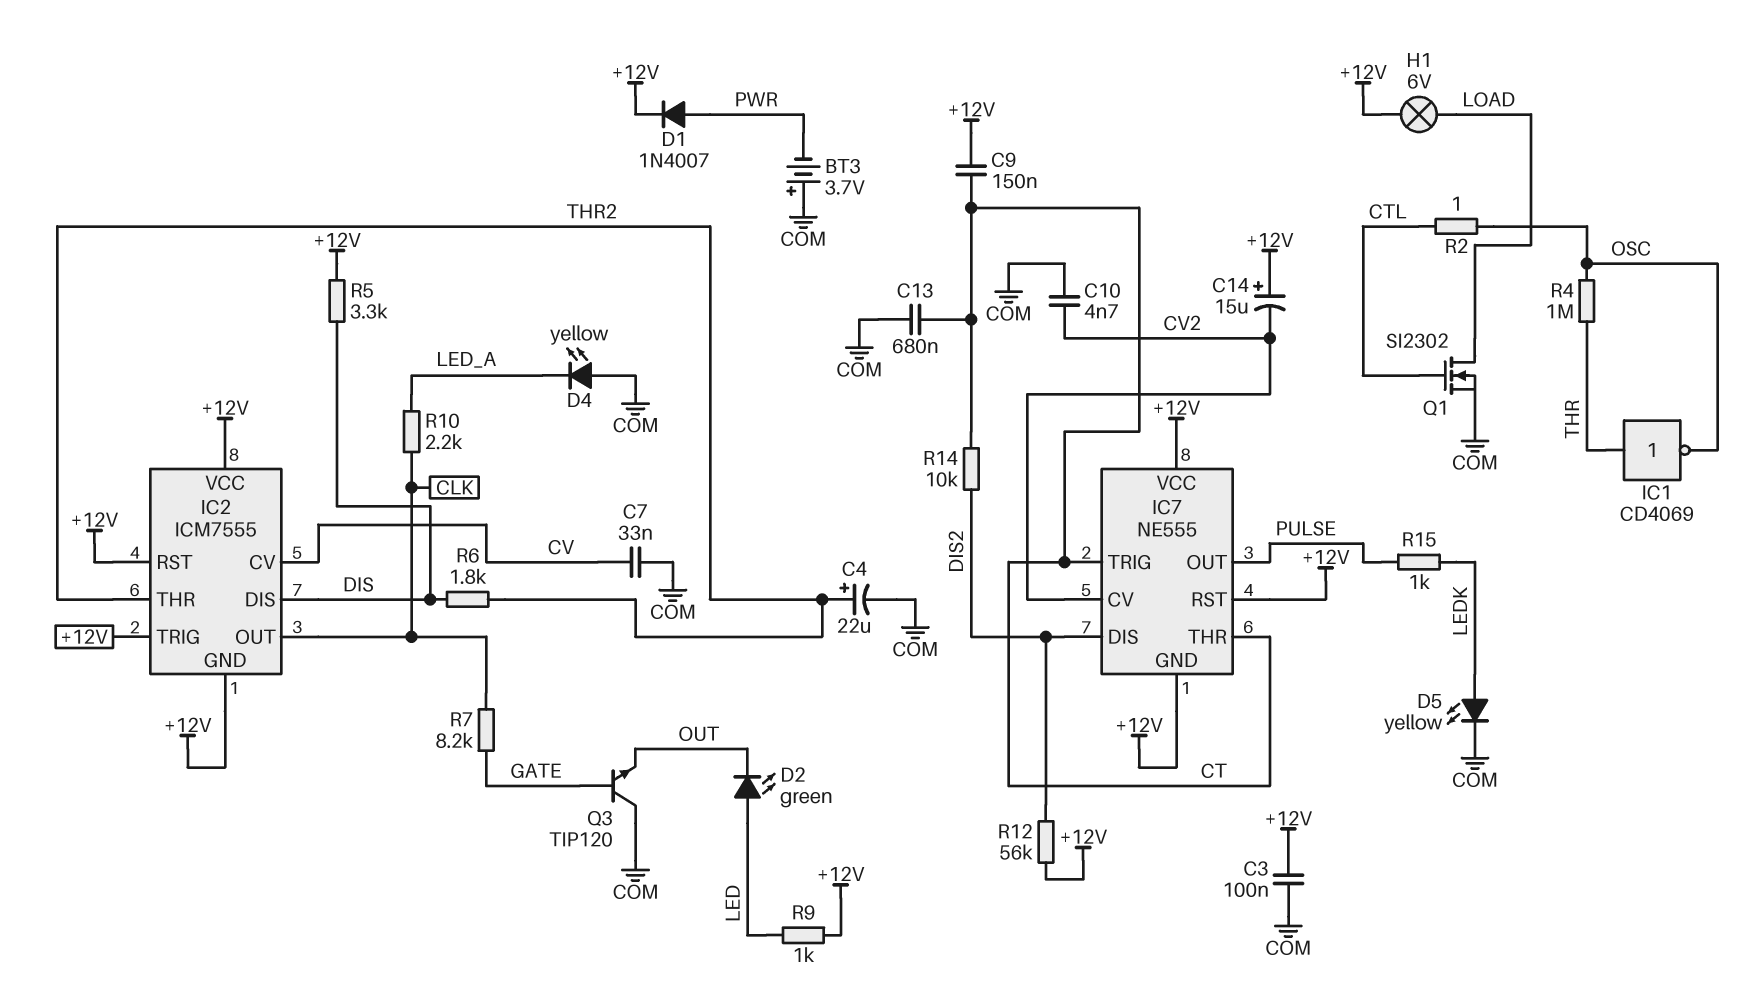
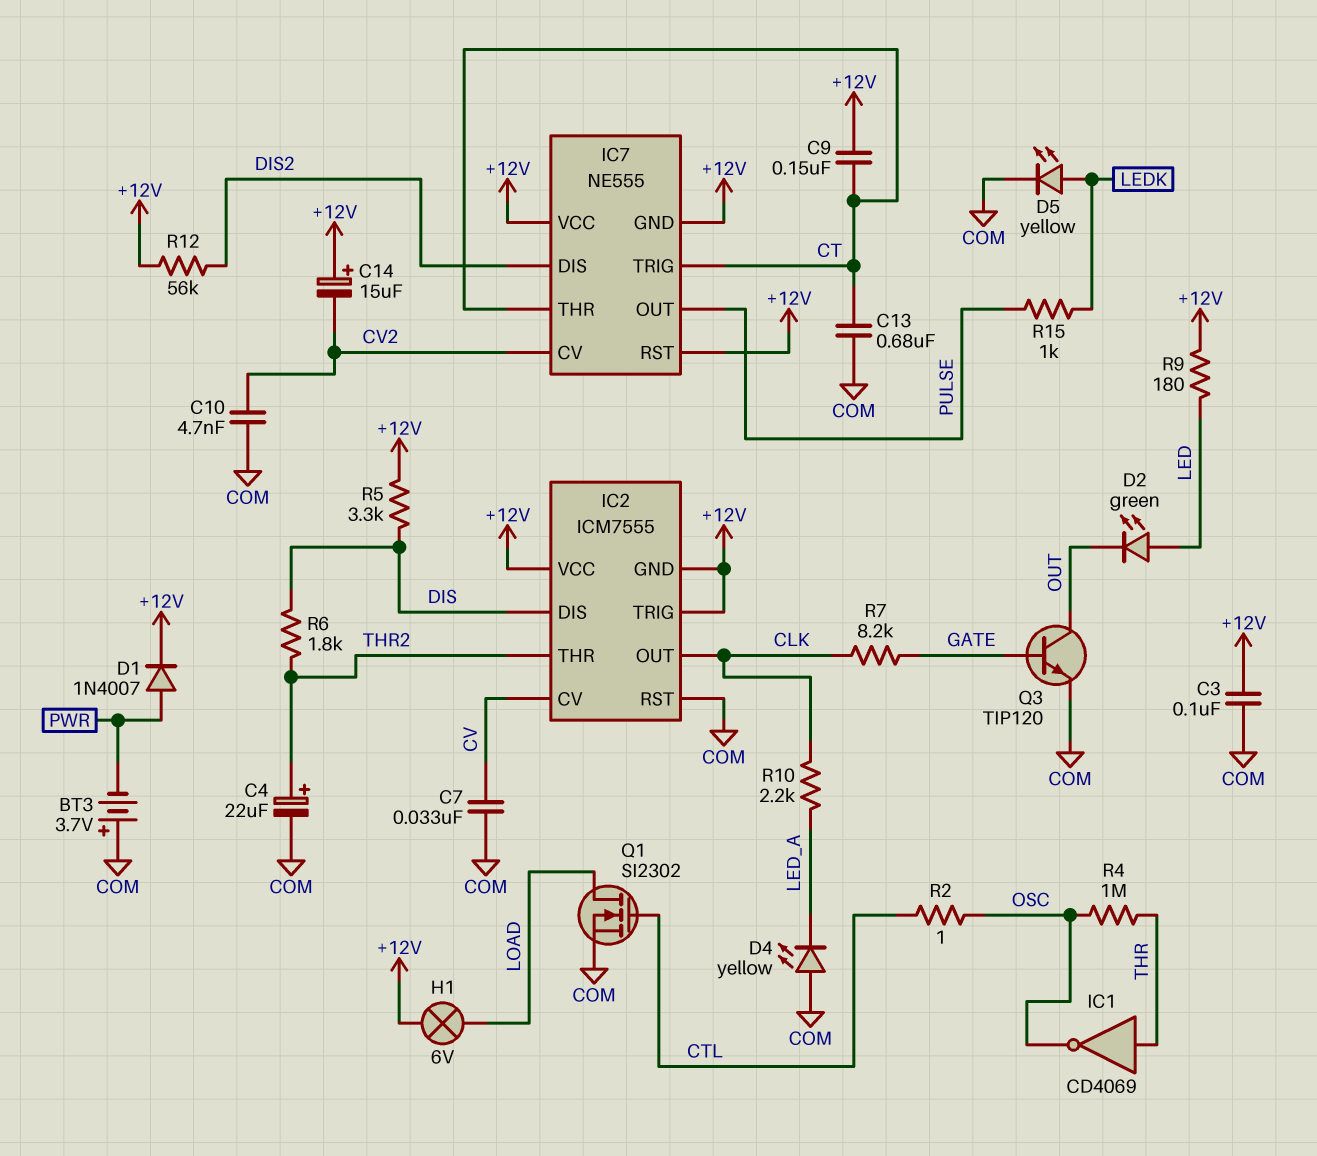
IC2 pin RST: +12V -> COM
Q3: NPN TIP120 (B GATE, C COM, E OUT) -> NPN TIP120 (B GATE, C OUT, E COM)
R9: 1k (+12V, LED) -> 180 (+12V, LED)
R14: 10k (CT, DIS2) -> none

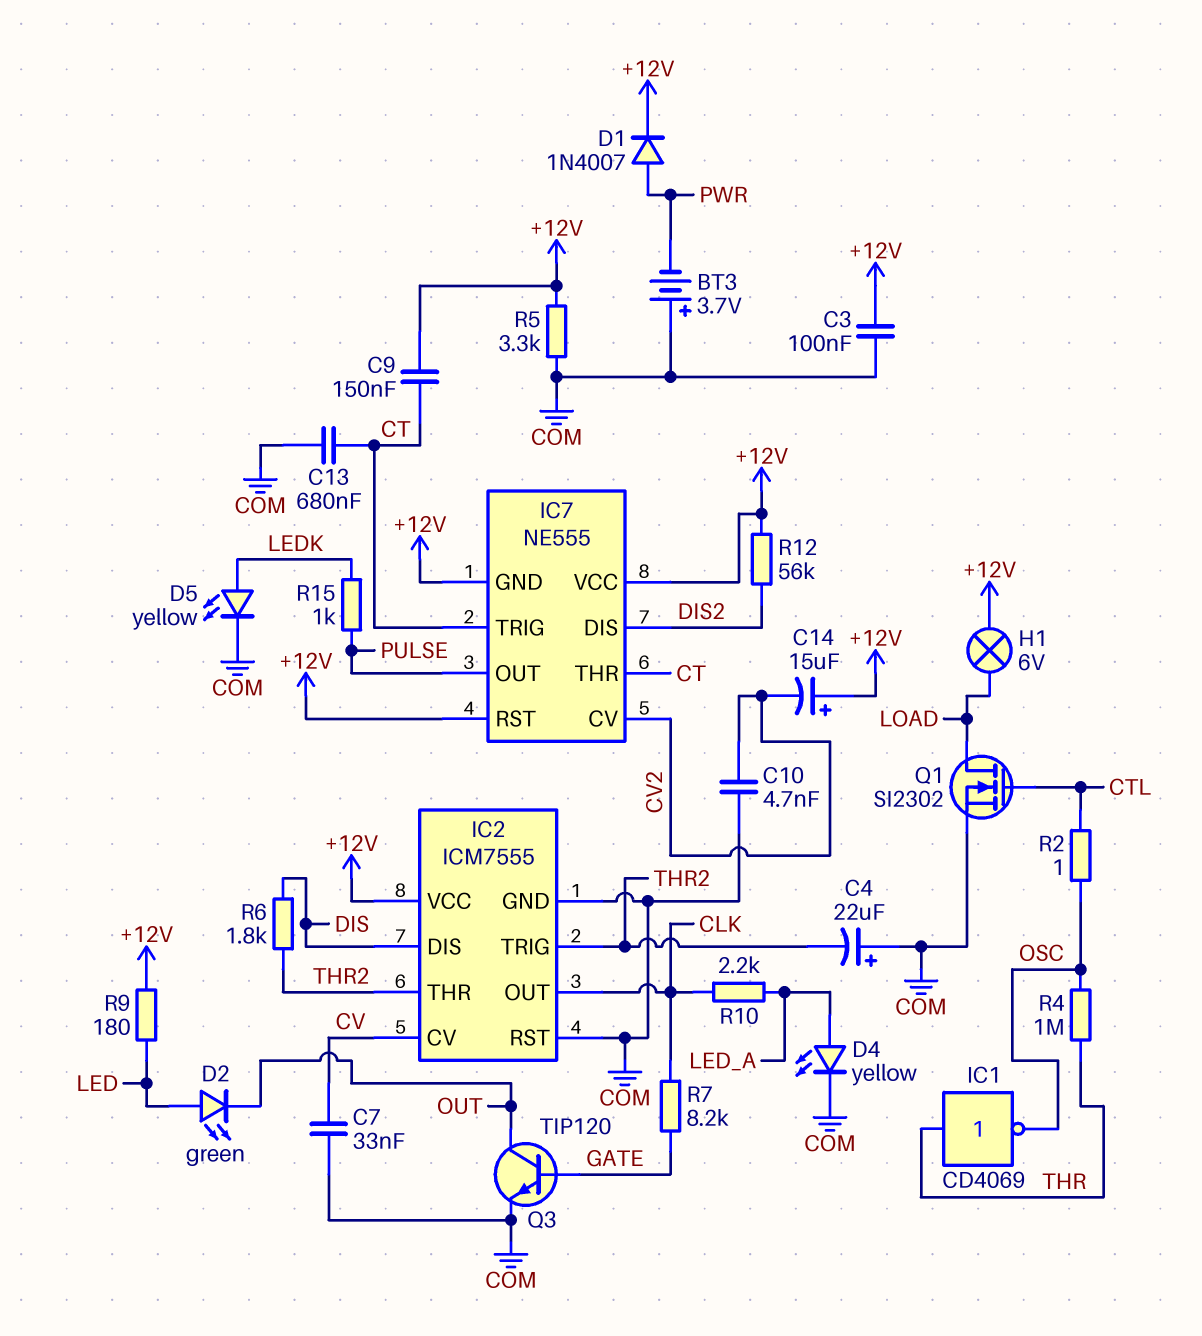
C4: 22uF (plus THR2, minus COM) -> 22uF (plus COM, minus THR2)
D4: LED yellow (A COM, K LED_A) -> LED yellow (A LED_A, K COM)
IC2 pin GND: +12V -> COM
IC2 pin TRIG: +12V -> THR2
R5: 3.3k (+12V, DIS) -> 3.3k (+12V, COM)

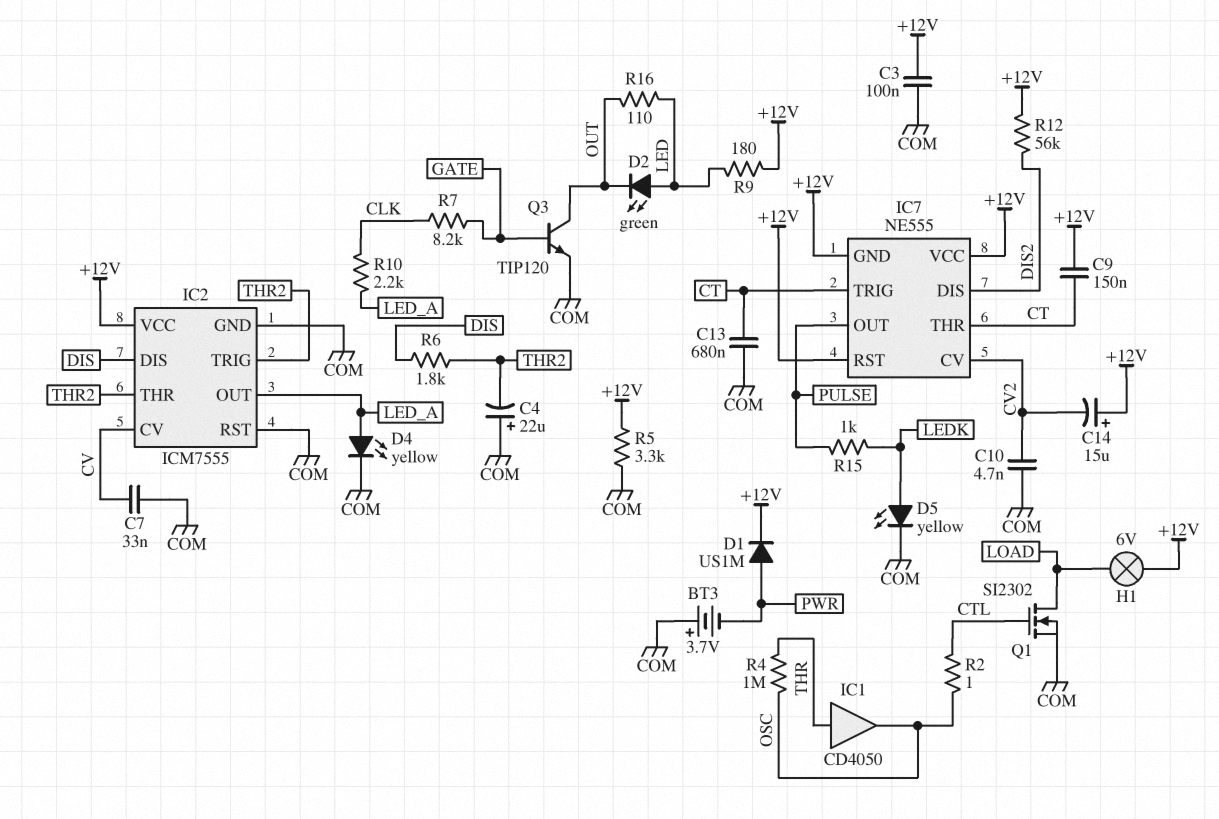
D1: diode 1N4007 (A PWR, K +12V) -> diode US1M (A PWR, K +12V)
IC1: NOT CD4069 (in THR, out OSC) -> buffer CD4050 (in THR, out OSC)
IC2 pin OUT: CLK -> LED_A
R16: none -> 110 (LED, OUT)

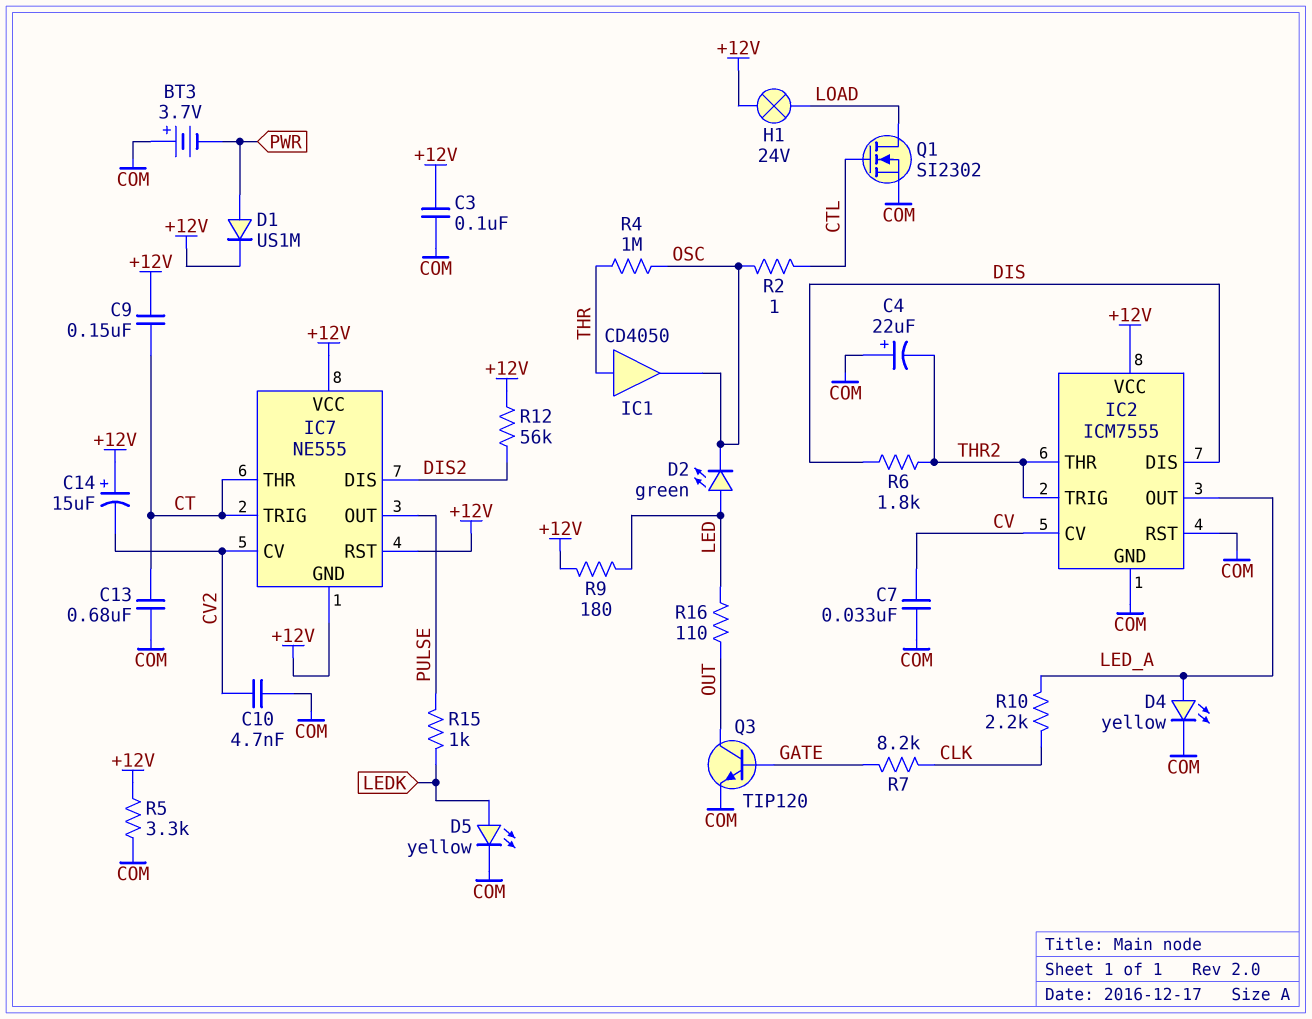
D2: LED green (A LED, K OUT) -> LED green (A LED, K OSC)
H1: lamp 6V (+12V, LOAD) -> lamp 24V (+12V, LOAD)

